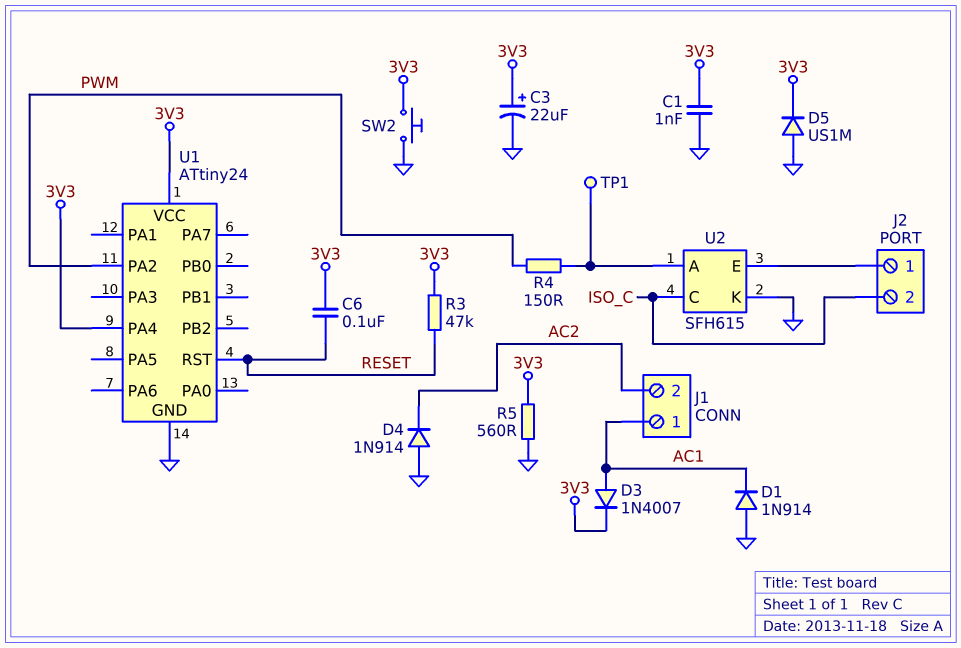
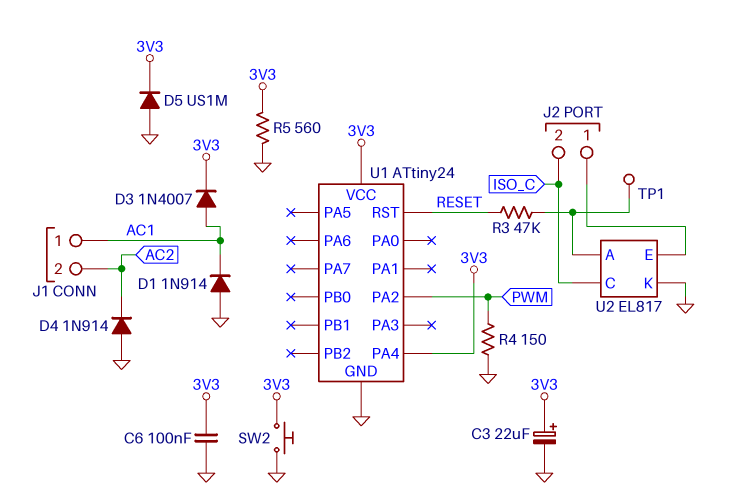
C1: 1nF (3V3, GND) -> none
C6: 100nF (3V3, RESET) -> 100nF (3V3, GND)
R3: 47k (3V3, RESET) -> 47k (RESET, U2/A)
R4: 150 (PWM, U2/A) -> 150 (GND, PWM)
U2: SFH615 -> EL817

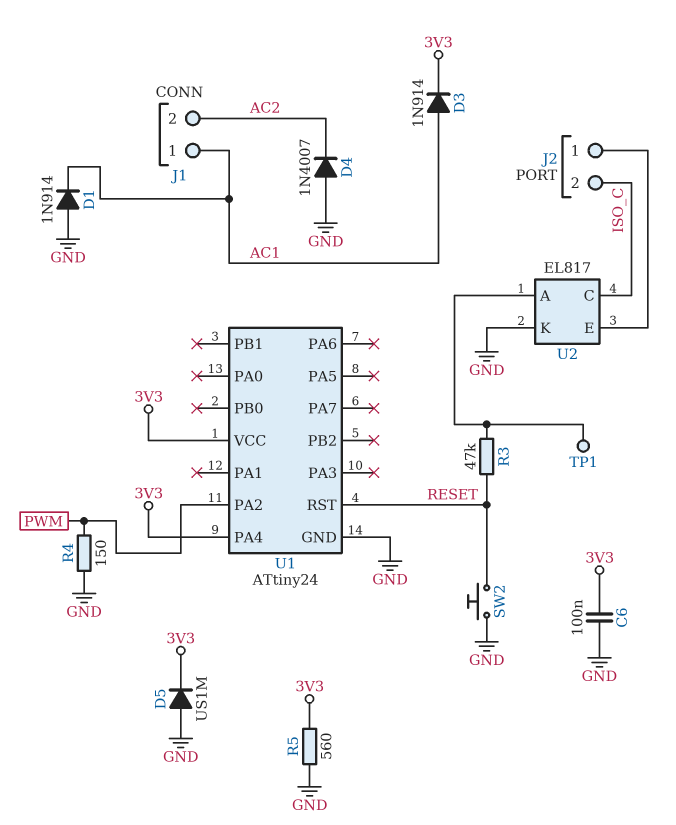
C3: 22uF (plus 3V3, minus GND) -> none
D3: diode 1N4007 (A AC1, K 3V3) -> diode 1N914 (A AC1, K 3V3)
D4: diode 1N914 (A GND, K AC2) -> diode 1N4007 (A GND, K AC2)
SW2: button (3V3, GND) -> button (GND, RESET)

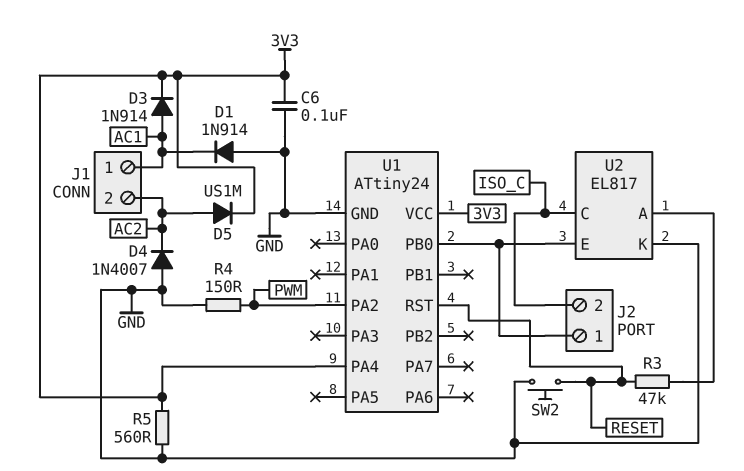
D5: diode US1M (A GND, K 3V3) -> diode US1M (A AC2, K 3V3)
TP1: test point (U2/A) -> none
U1 pin PB0: none -> J2/1

